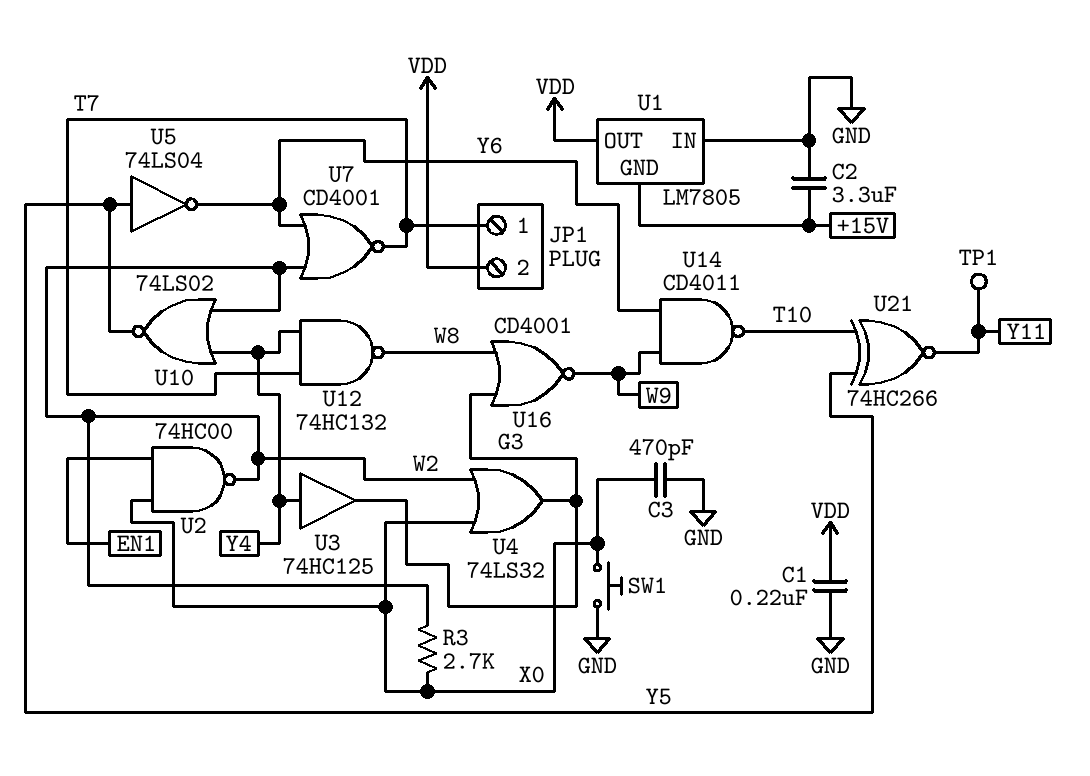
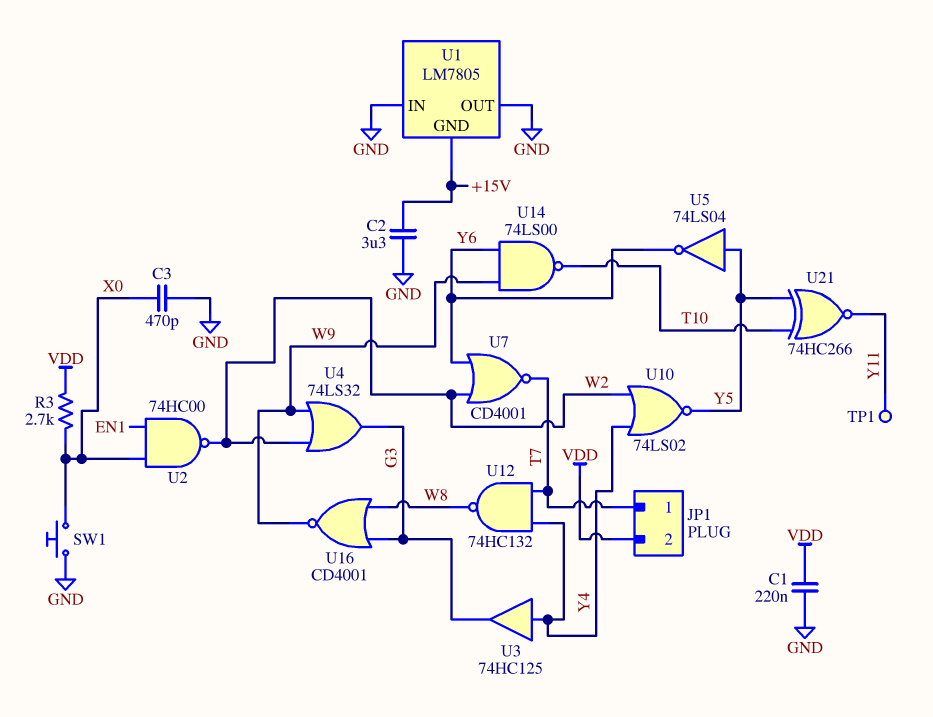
R3: 2.7k (W2, X0) -> 2.7k (VDD, X0)
U1 pin OUT: VDD -> GND
U4: OR 74LS32 (in W2, in X0, out G3) -> OR 74LS32 (in W2, in W9, out G3)
U14: NAND CD4011 (in W9, in Y6, out T10) -> NAND 74LS00 (in W9, in Y6, out T10)

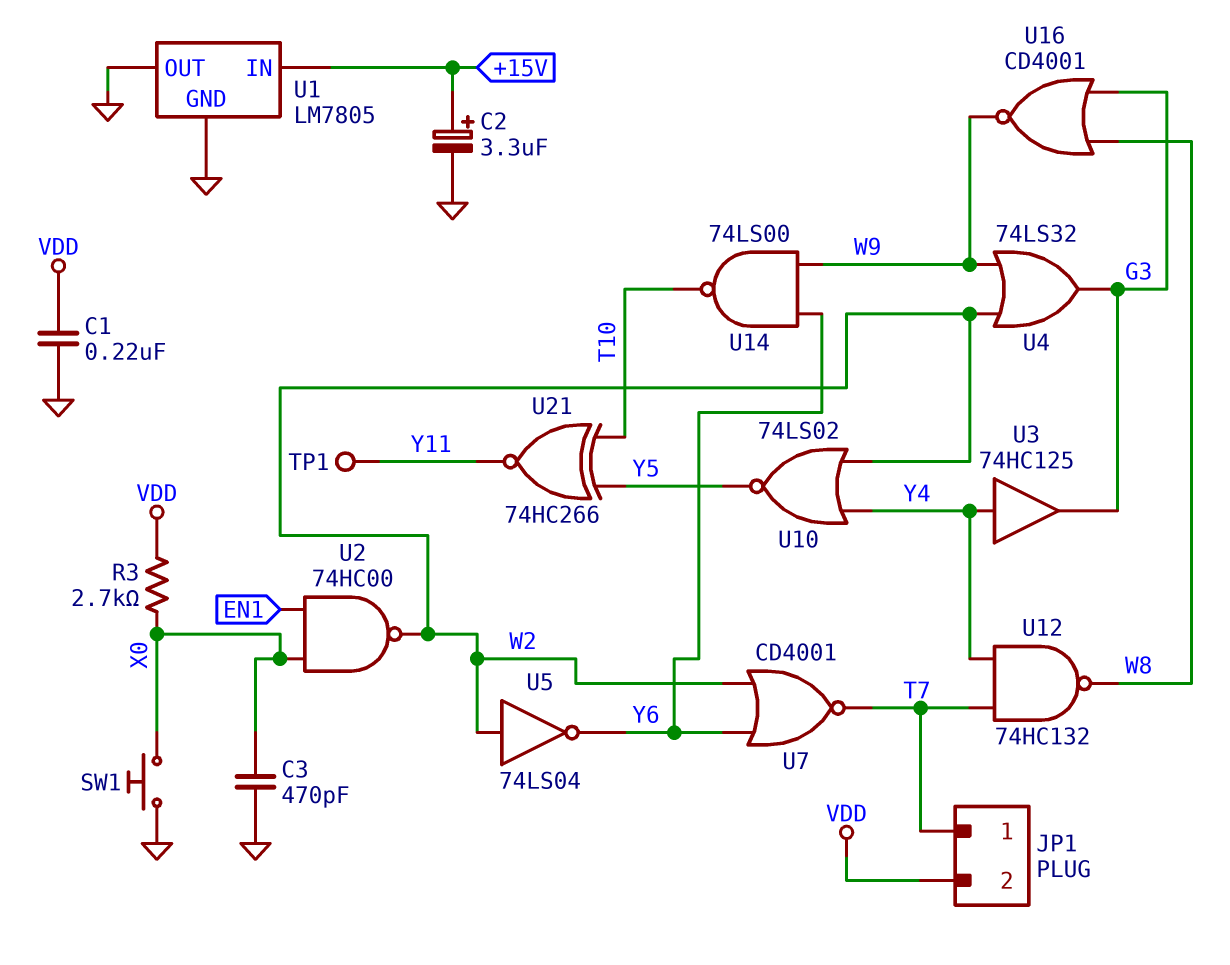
C2: 3.3uF (+15V, GND) -> 3.3uF (plus +15V, minus GND)
U1 pin GND: +15V -> GND
U1 pin IN: GND -> +15V
U5: NOT 74LS04 (in Y5, out Y6) -> NOT 74LS04 (in W2, out Y6)

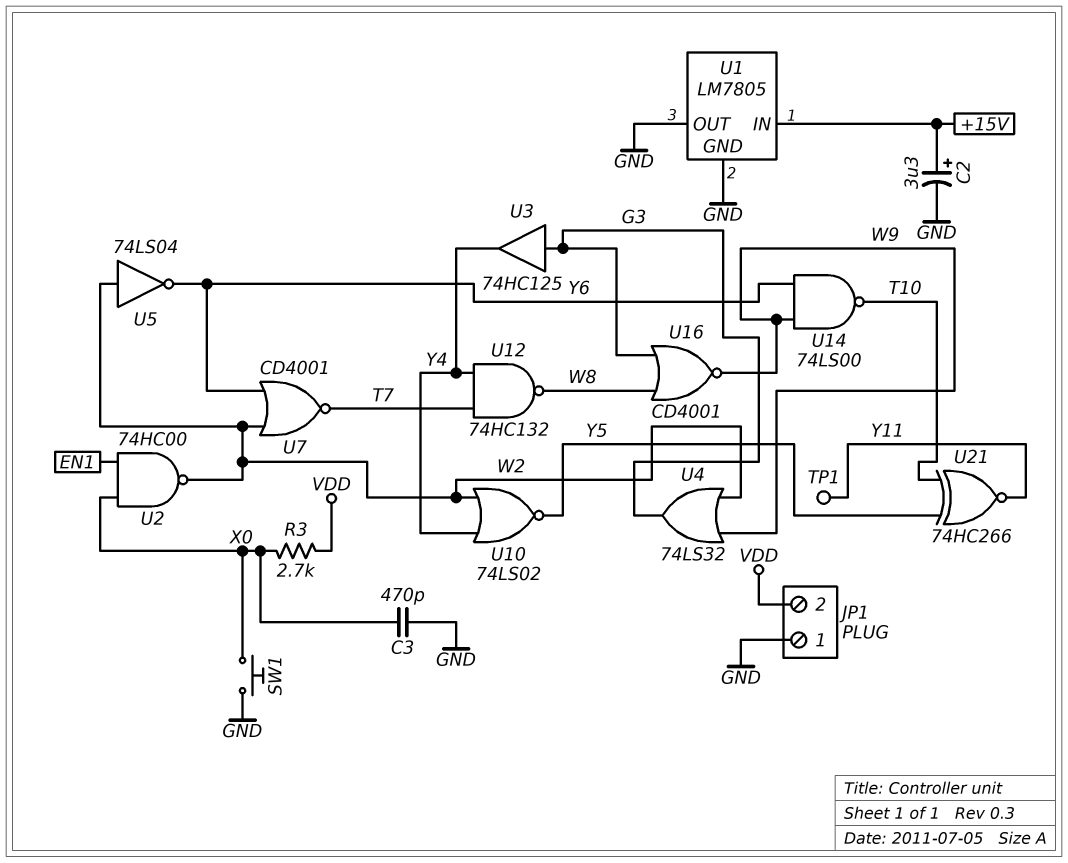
C1: 220nF (GND, VDD) -> none
JP1 pin 1: T7 -> GND
U3: buffer 74HC125 (in Y4, out G3) -> buffer 74HC125 (in G3, out Y4)

